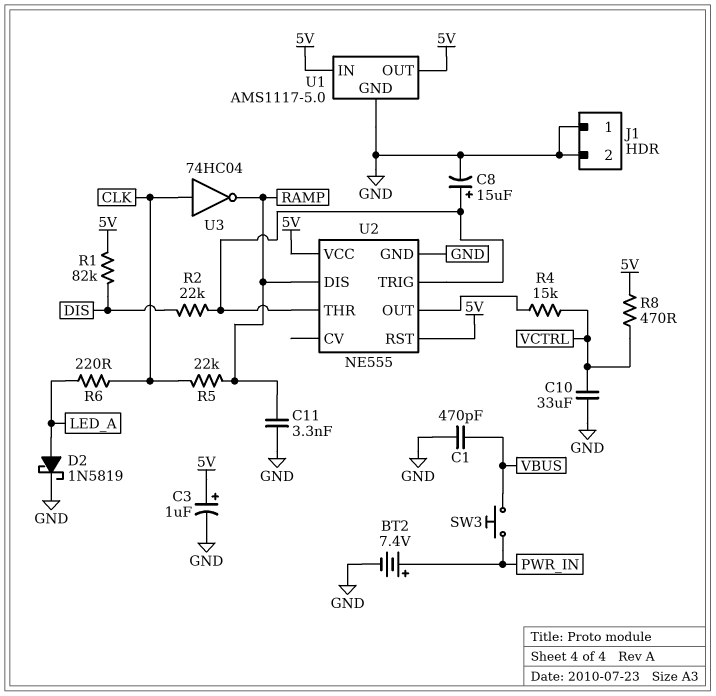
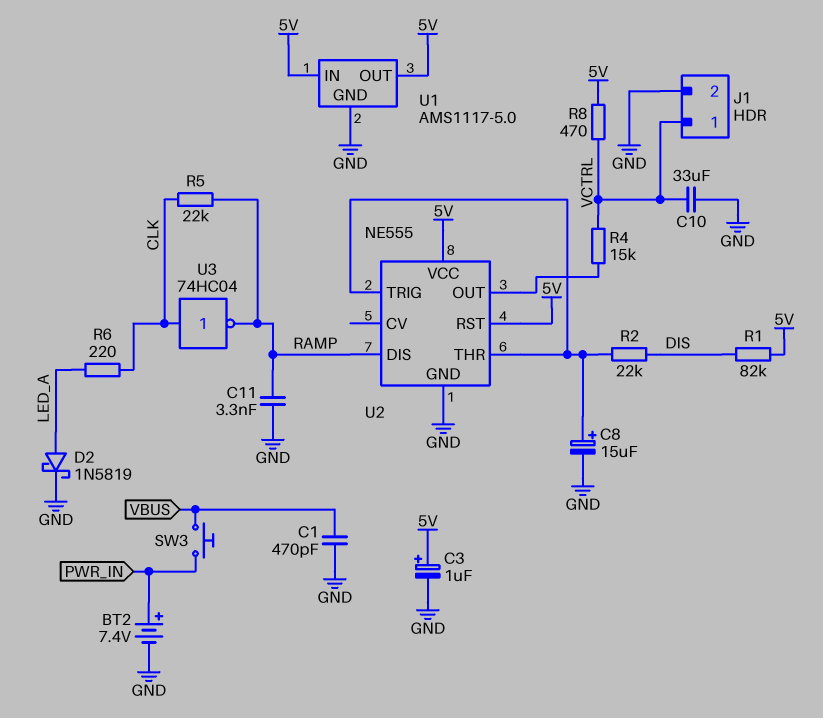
J1 pin 1: GND -> VCTRL

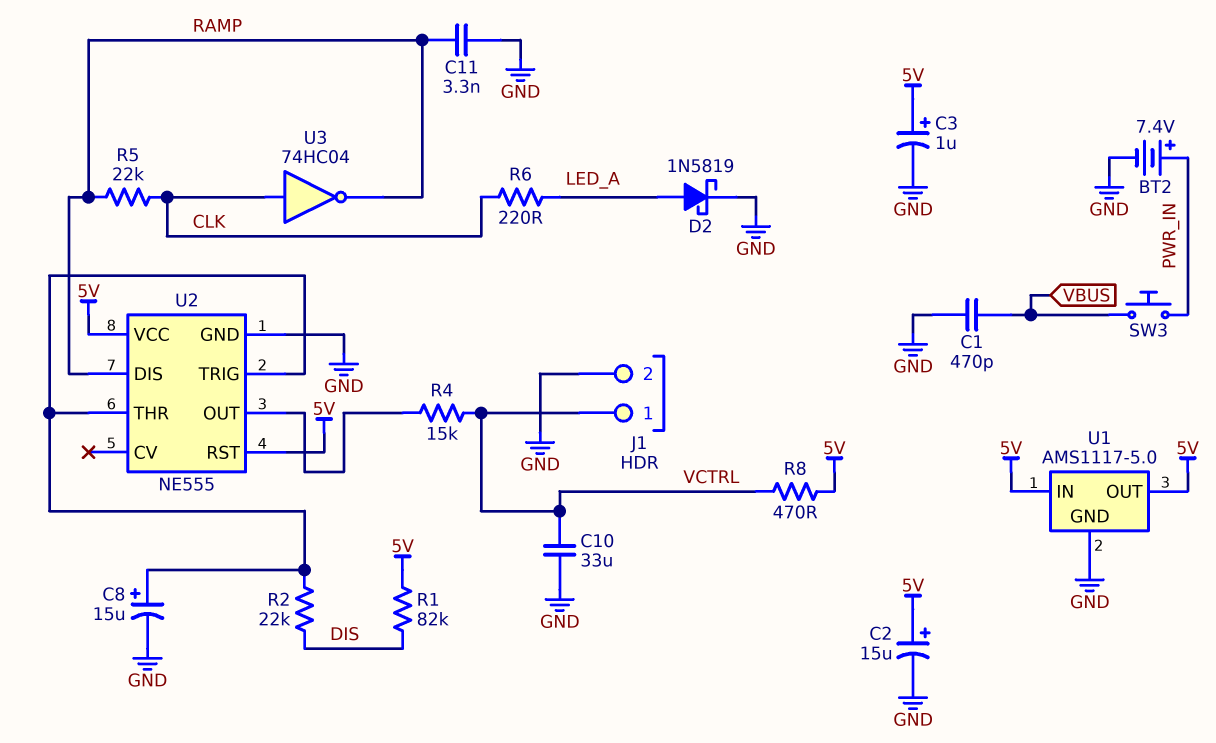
C2: none -> 15uF (plus 5V, minus GND)

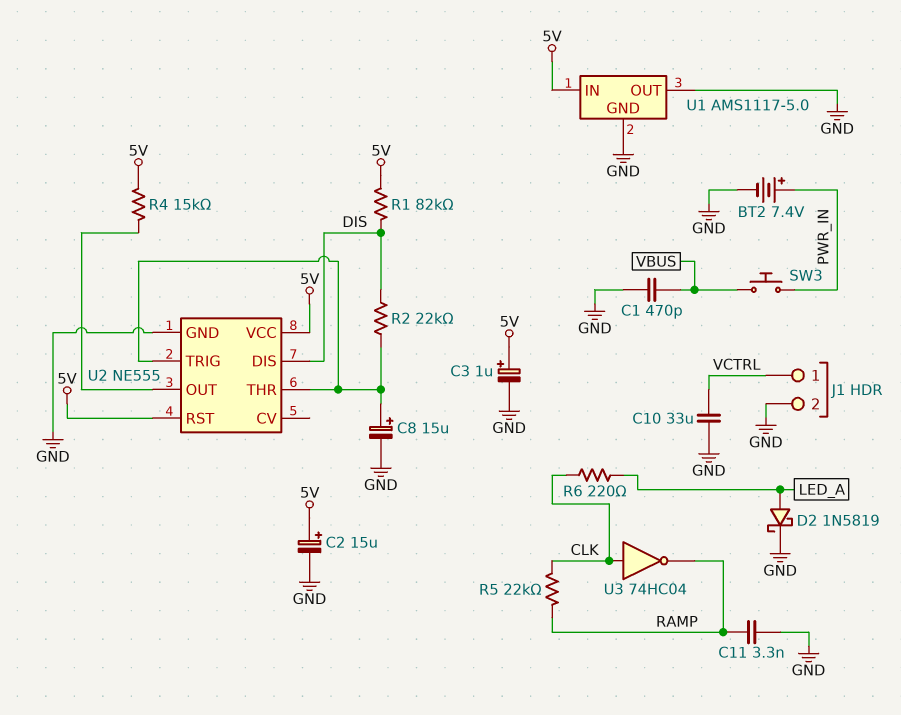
R4: 15k (U2/OUT, VCTRL) -> 15k (5V, U2/OUT)
R8: 470 (5V, VCTRL) -> none
U1 pin OUT: 5V -> GND
U2 pin DIS: RAMP -> DIS

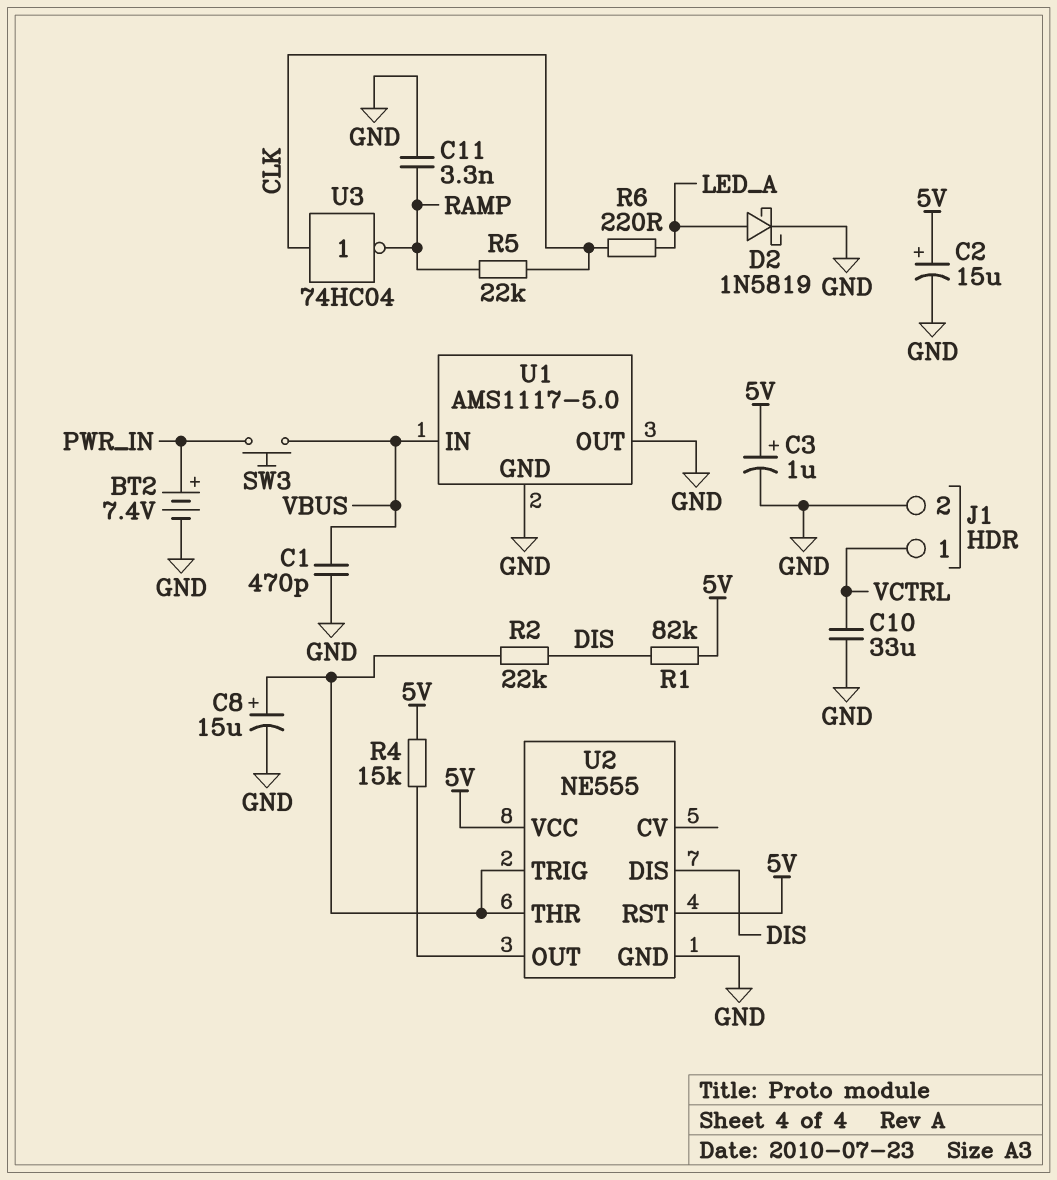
U1 pin IN: 5V -> VBUS

